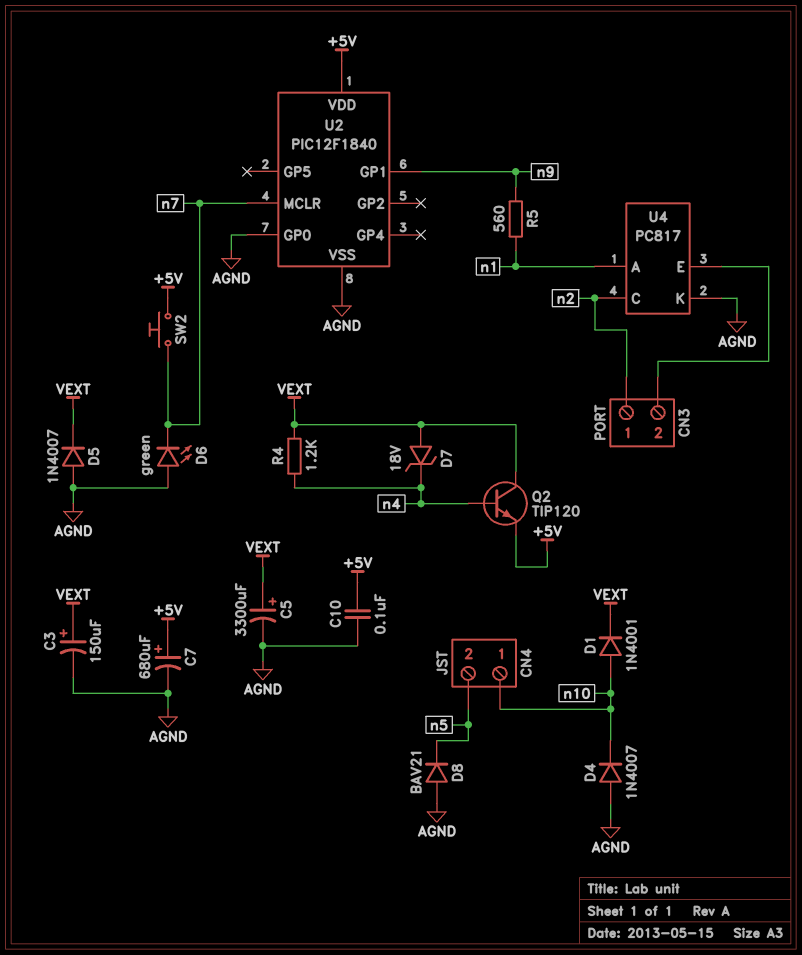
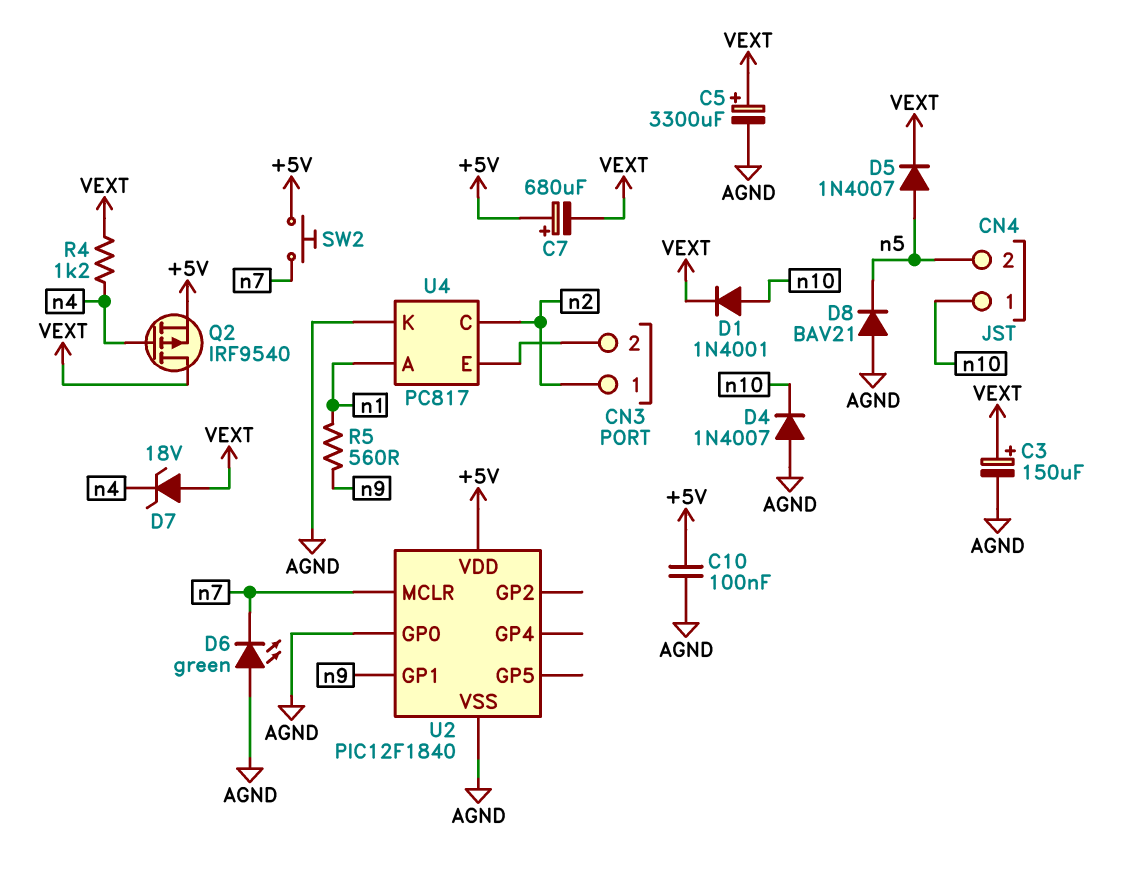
C7: 680uF (plus +5V, minus AGND) -> 680uF (plus +5V, minus VEXT)
D5: diode 1N4007 (A AGND, K VEXT) -> diode 1N4007 (A n5, K VEXT)
Q2: NPN TIP120 (B n4, C VEXT, E +5V) -> PMOS IRF9540 (G n4, D VEXT, S +5V)

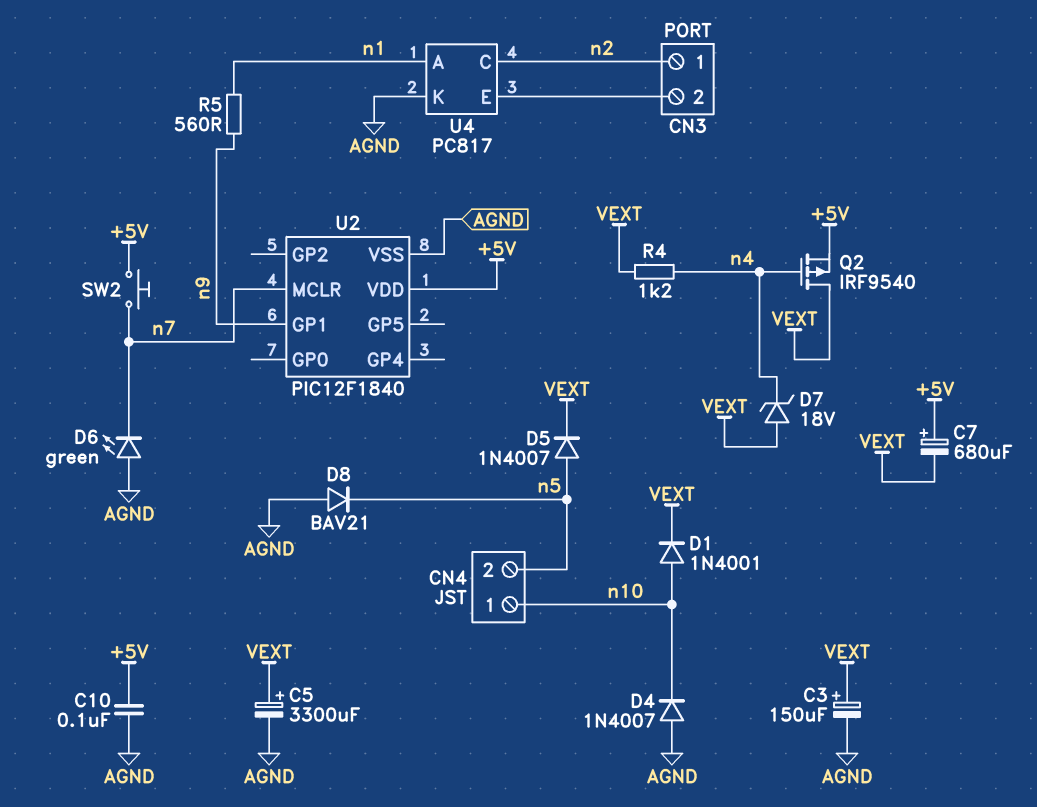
U2 pin GP0: AGND -> none

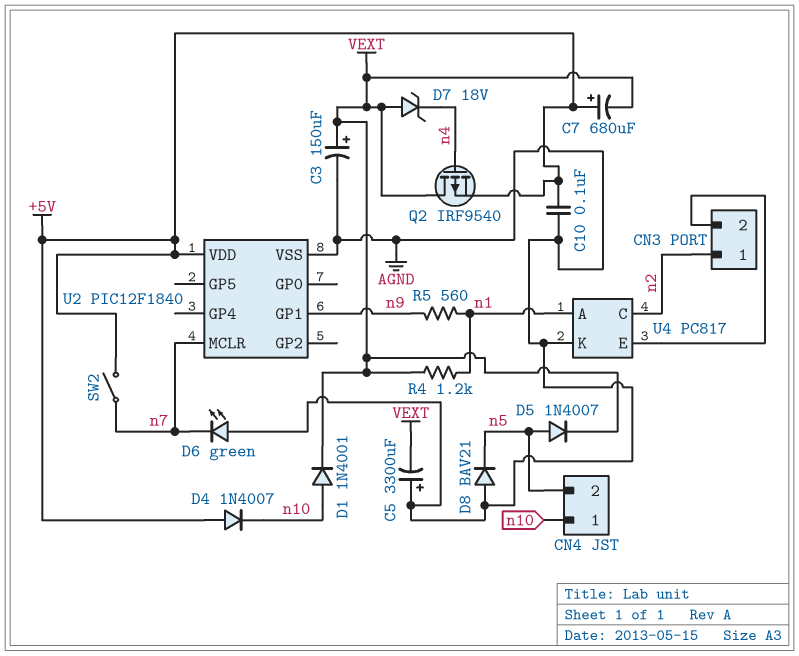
C5: 3300uF (plus VEXT, minus AGND) -> 3300uF (plus AGND, minus VEXT)
D4: diode 1N4007 (A AGND, K n10) -> diode 1N4007 (A +5V, K n10)
R4: 1.2k (VEXT, n4) -> 1.2k (VEXT, n1)
SW2: button (+5V, n7) -> switch (+5V, n7)

